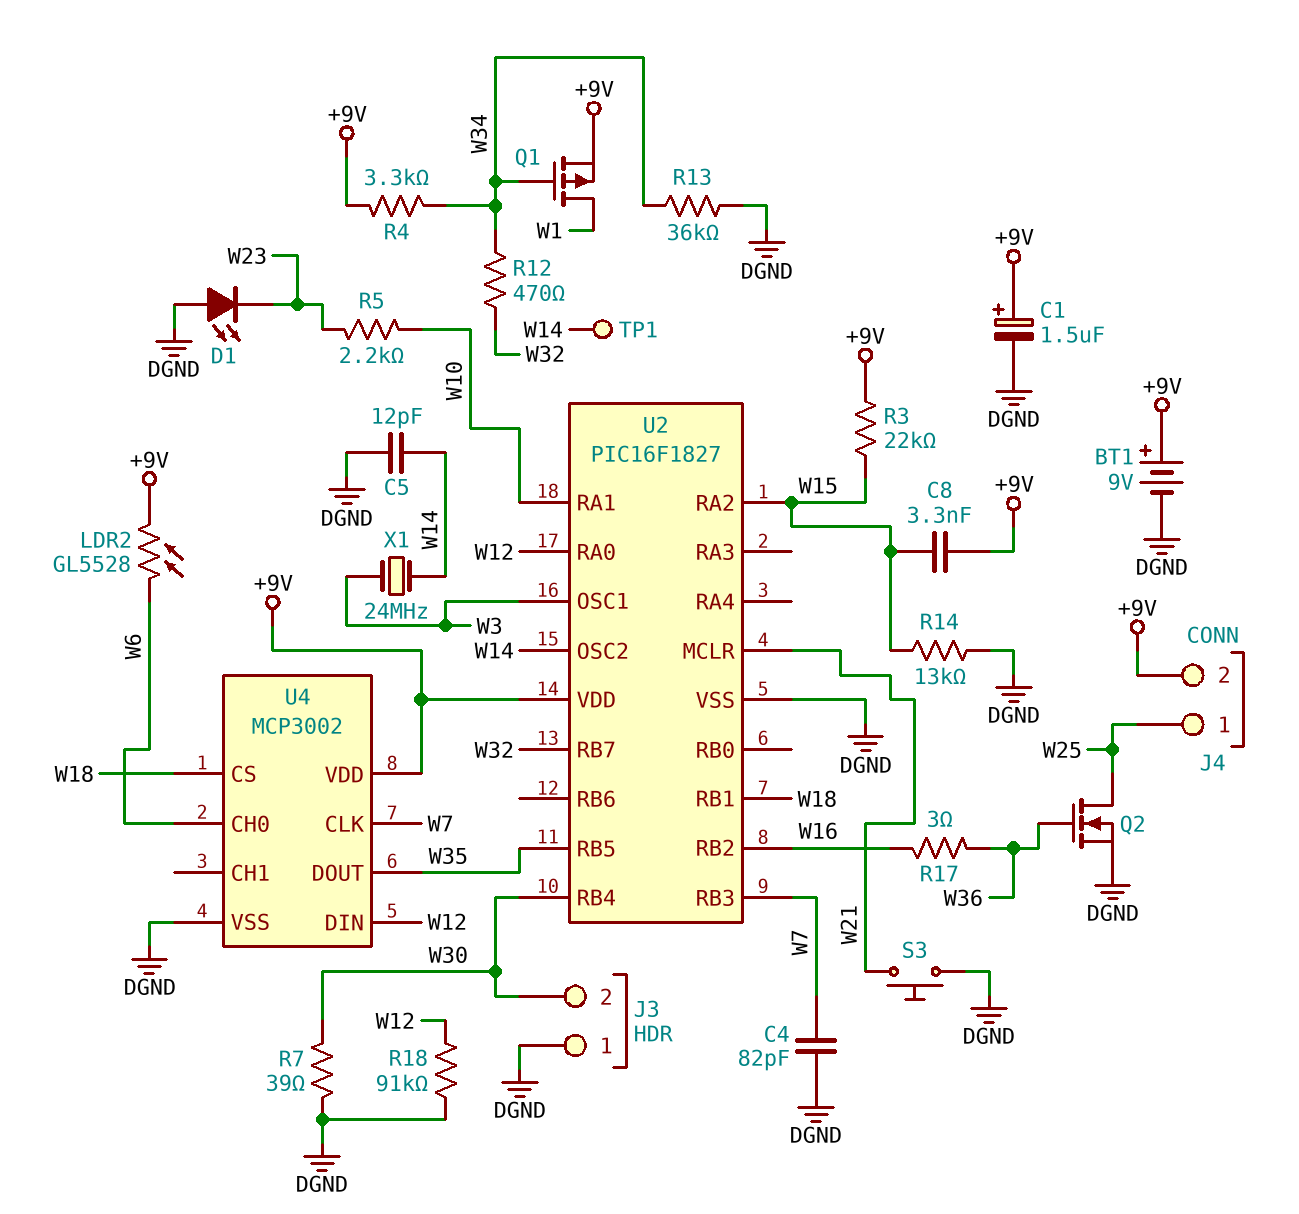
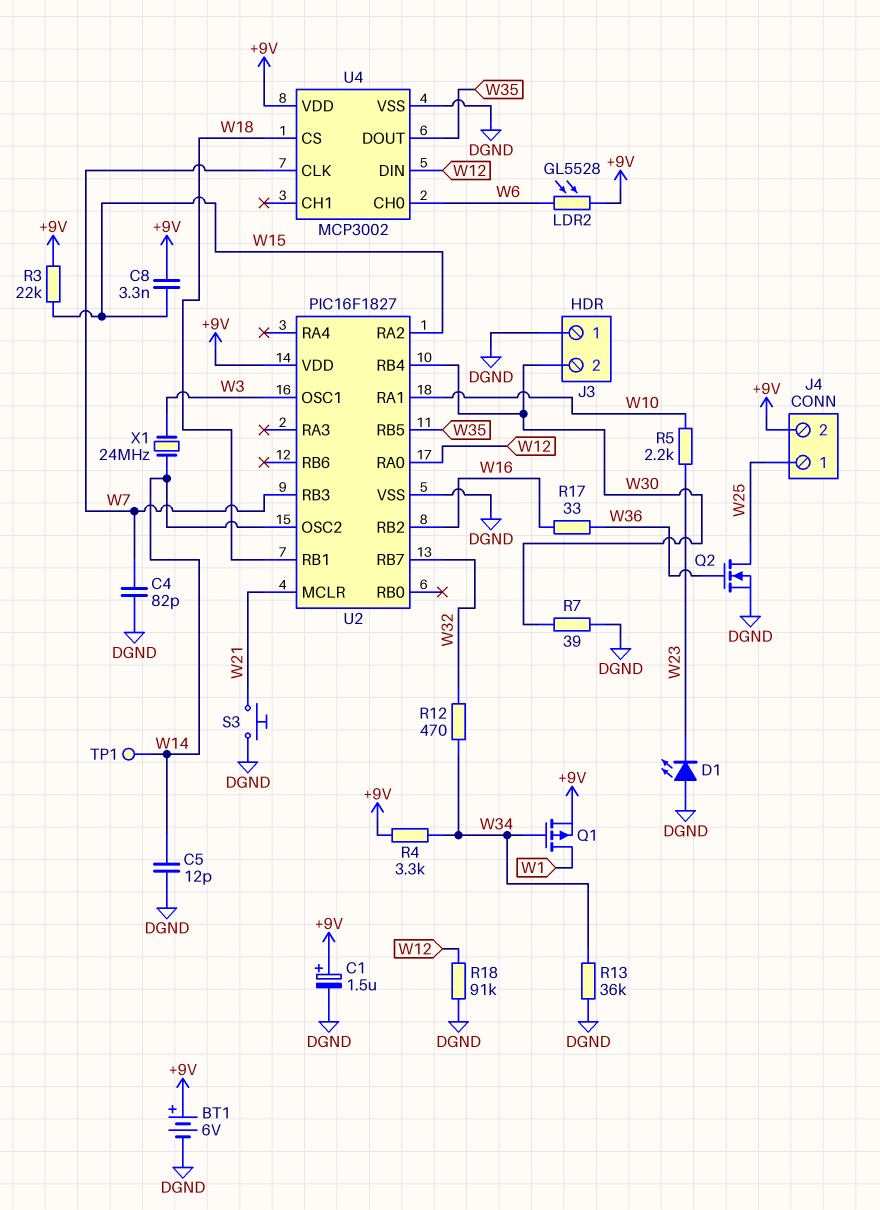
BT1: 9V (plus +9V, minus DGND) -> 6V (plus +9V, minus DGND)
R14: 13k (DGND, W15) -> none
R17: 3 (W16, W36) -> 33 (W16, W36)

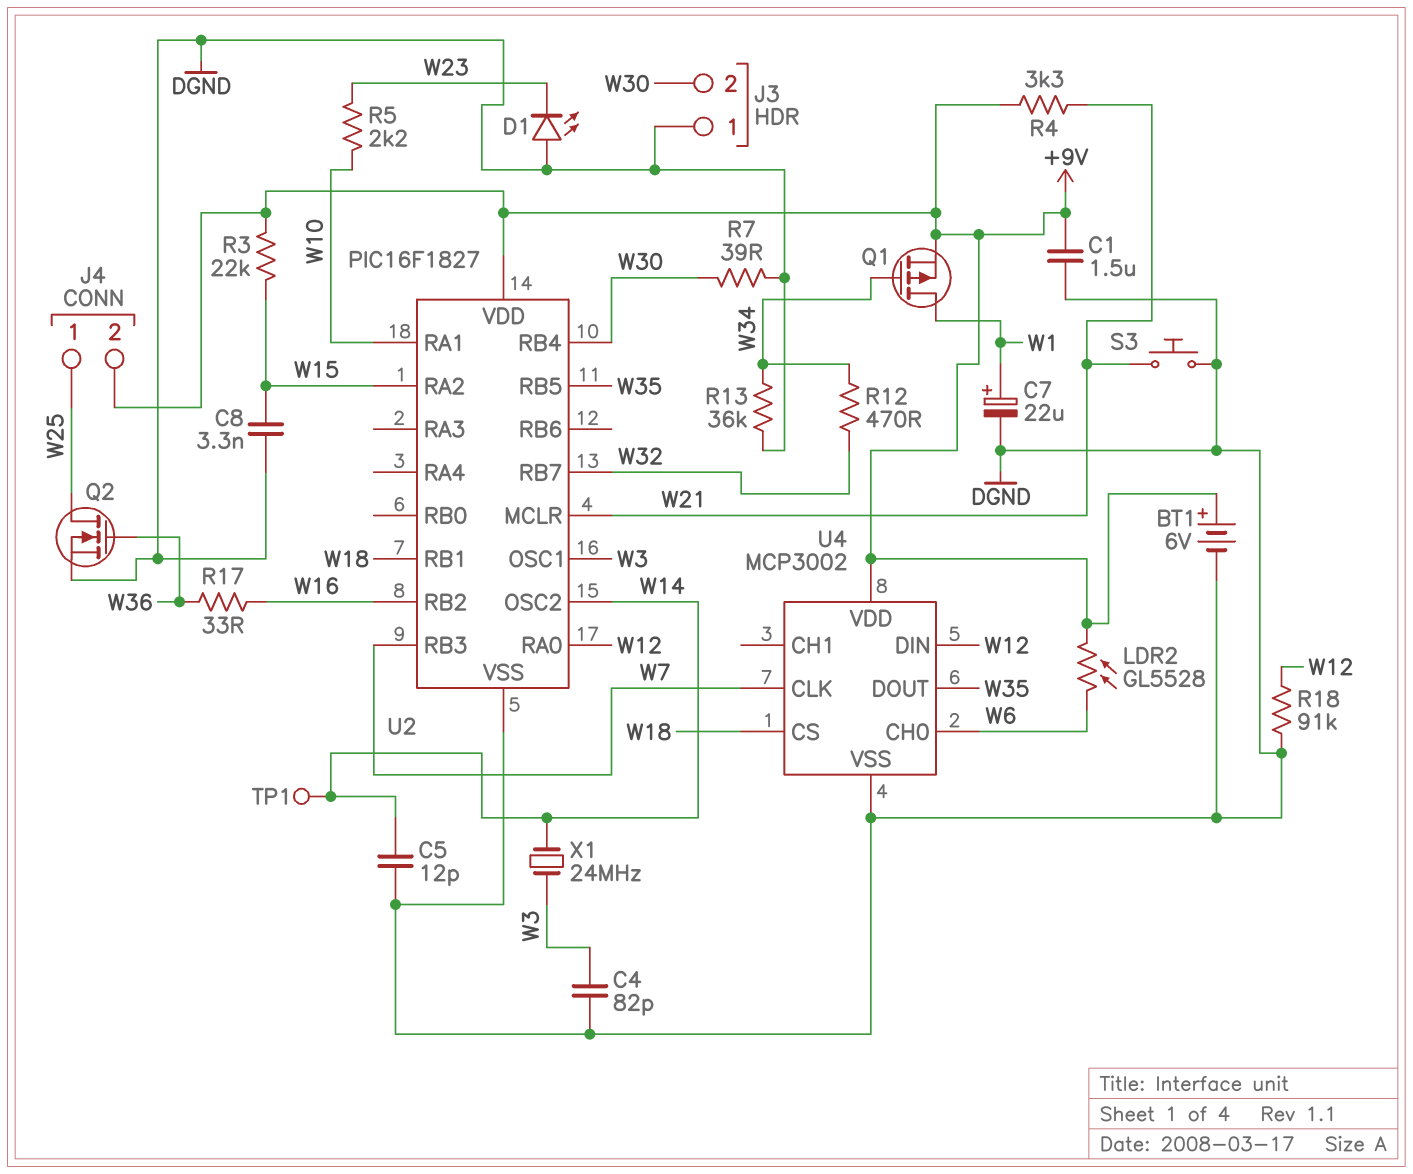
C1: 1.5uF (plus +9V, minus DGND) -> 1.5uF (+9V, DGND)
C4: 82pF (DGND, W7) -> 82pF (DGND, W3)
C7: none -> 22uF (plus W1, minus DGND)
C8: 3.3nF (+9V, W15) -> 3.3nF (DGND, W15)
R4: 3.3k (+9V, W34) -> 3.3k (+9V, W21)

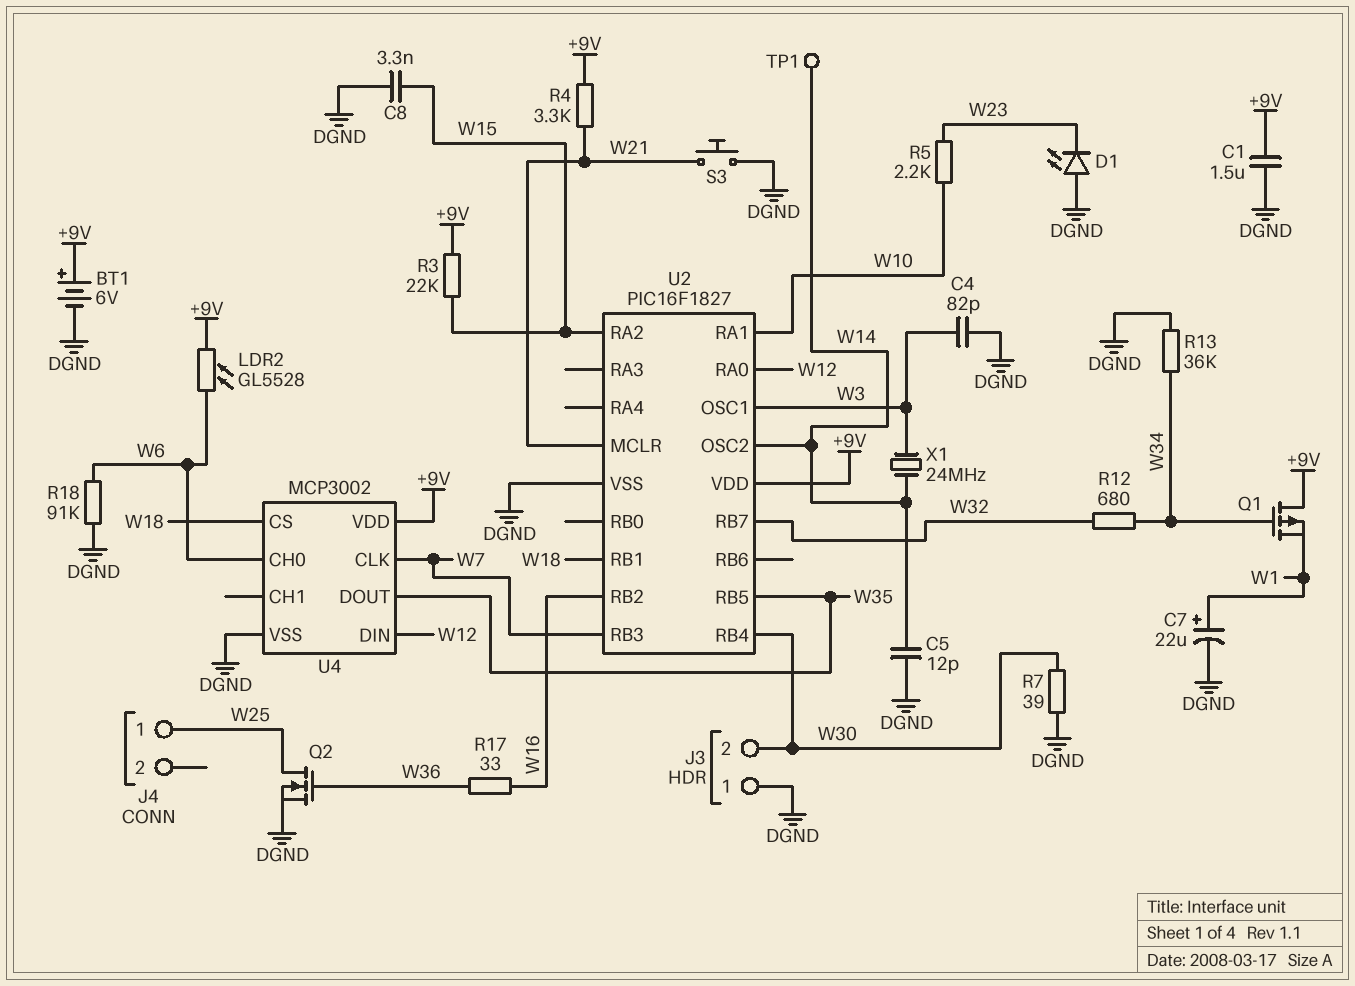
J4 pin 2: +9V -> none
Q1: PMOS (G W34, D W1, S +9V) -> PMOS (G W34, D +9V, S W1)
R12: 470 (W32, W34) -> 680 (W32, W34)
R18: 91k (DGND, W12) -> 91k (DGND, W6)

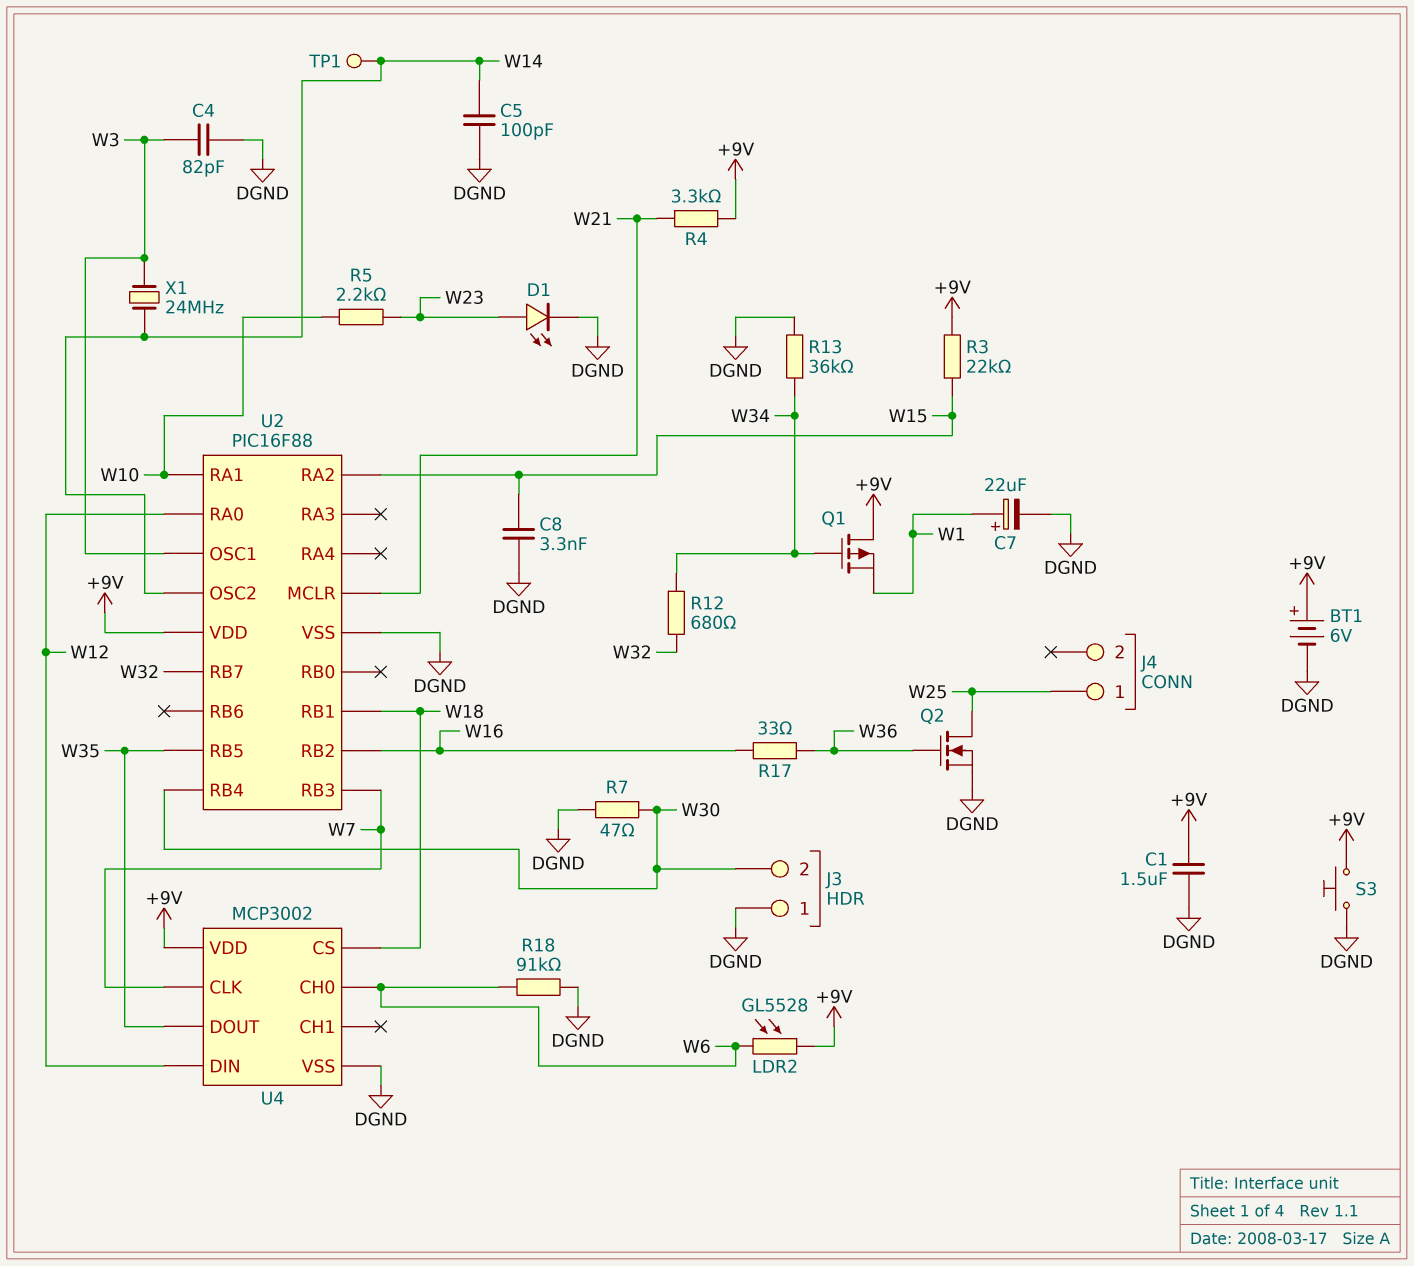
C5: 12pF (DGND, W14) -> 100pF (DGND, W14)
D1: LED (A DGND, K W23) -> LED (A W23, K DGND)
R7: 39 (DGND, W30) -> 47 (DGND, W30)
S3: button (DGND, W21) -> button (+9V, DGND)
U2: PIC16F1827 -> PIC16F88

